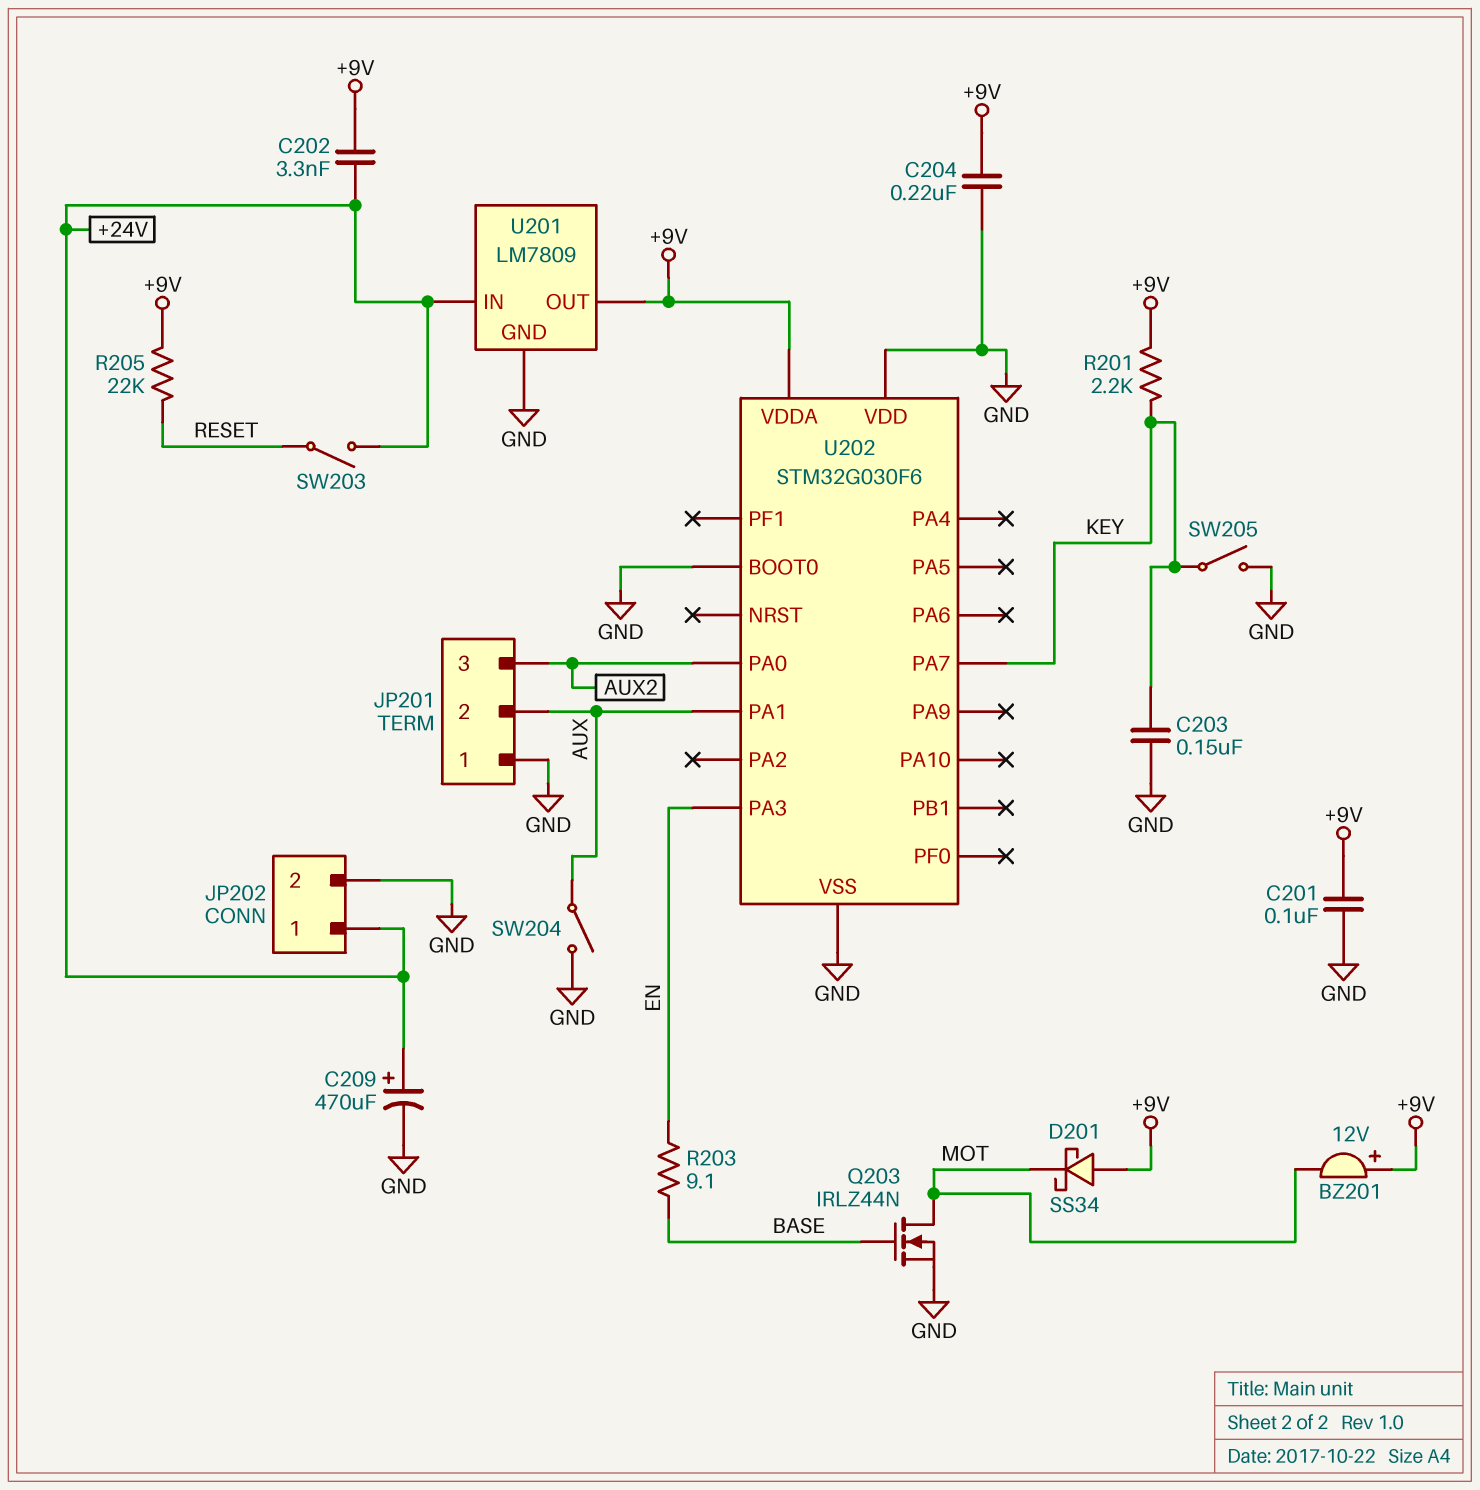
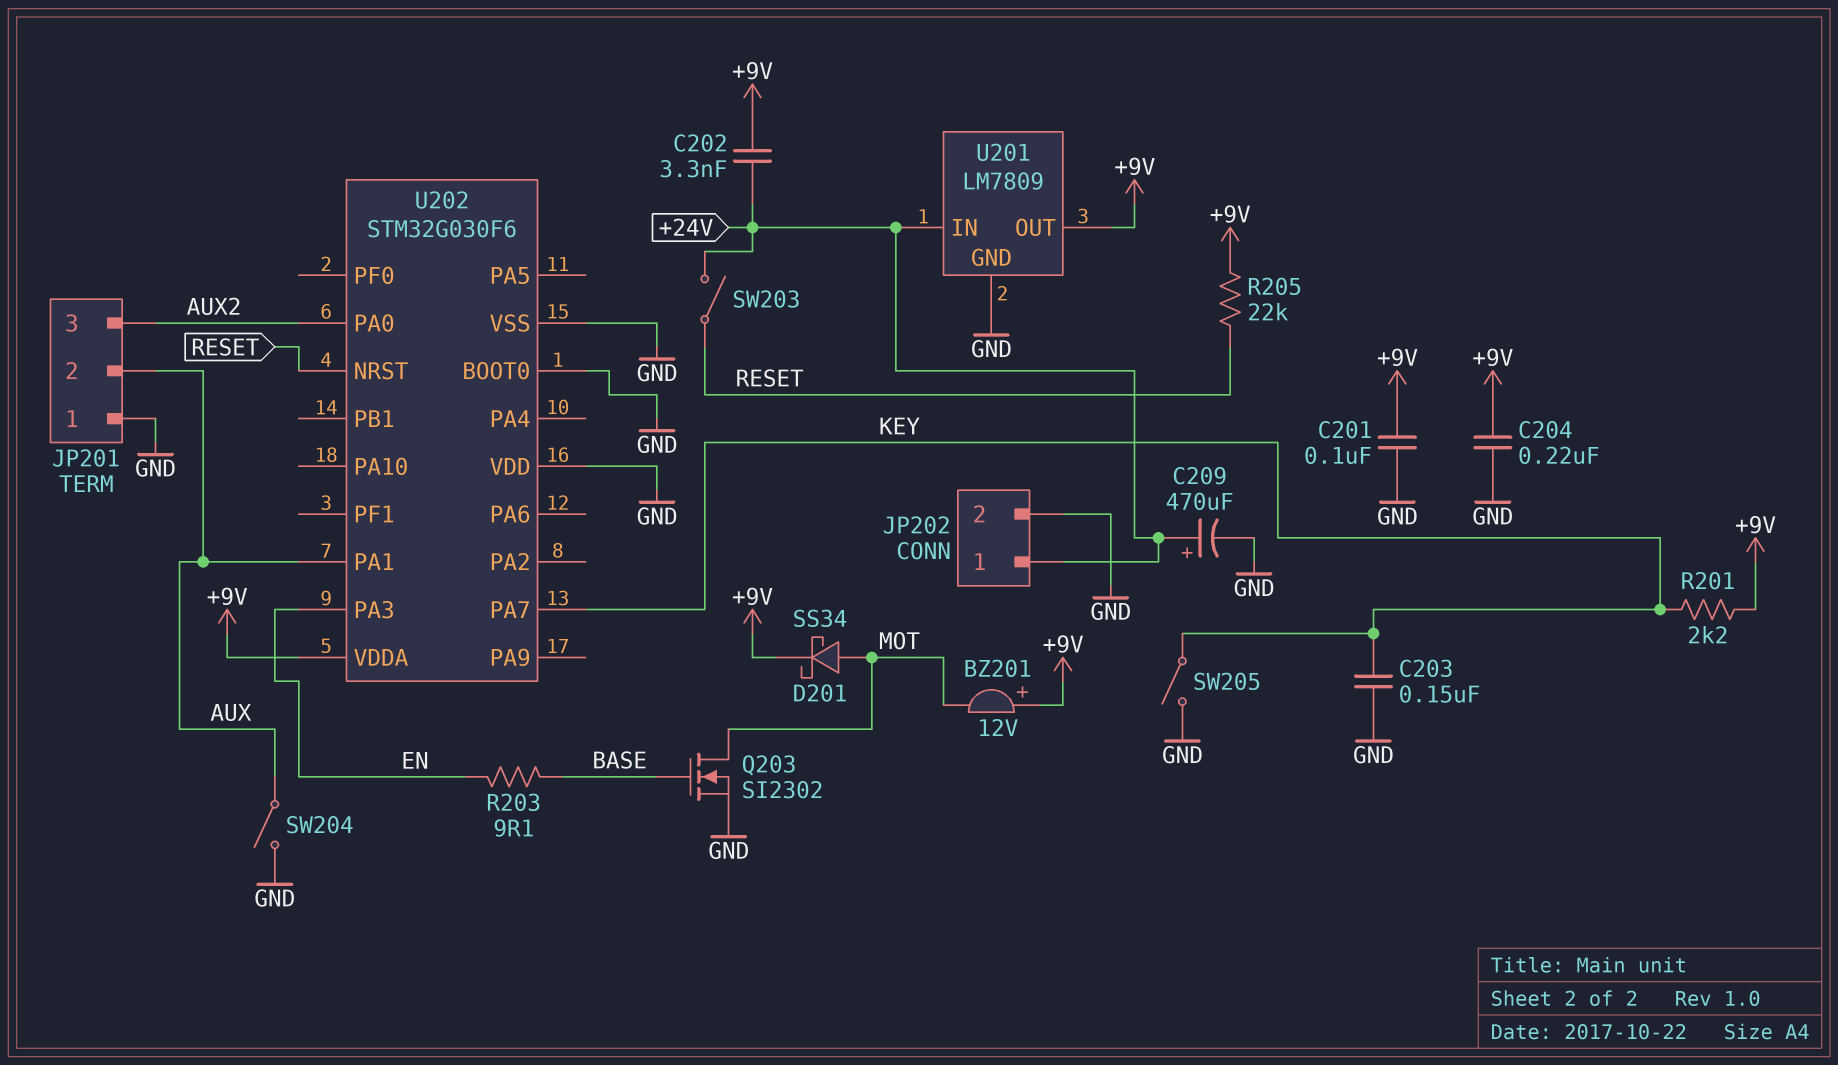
D201: schottky SS34 (A +9V, K MOT) -> schottky SS34 (A MOT, K +9V)
Q203: NMOS IRLZ44N (G BASE, D MOT, S GND) -> NMOS SI2302 (G BASE, D MOT, S GND)
U202 pin NRST: none -> RESET

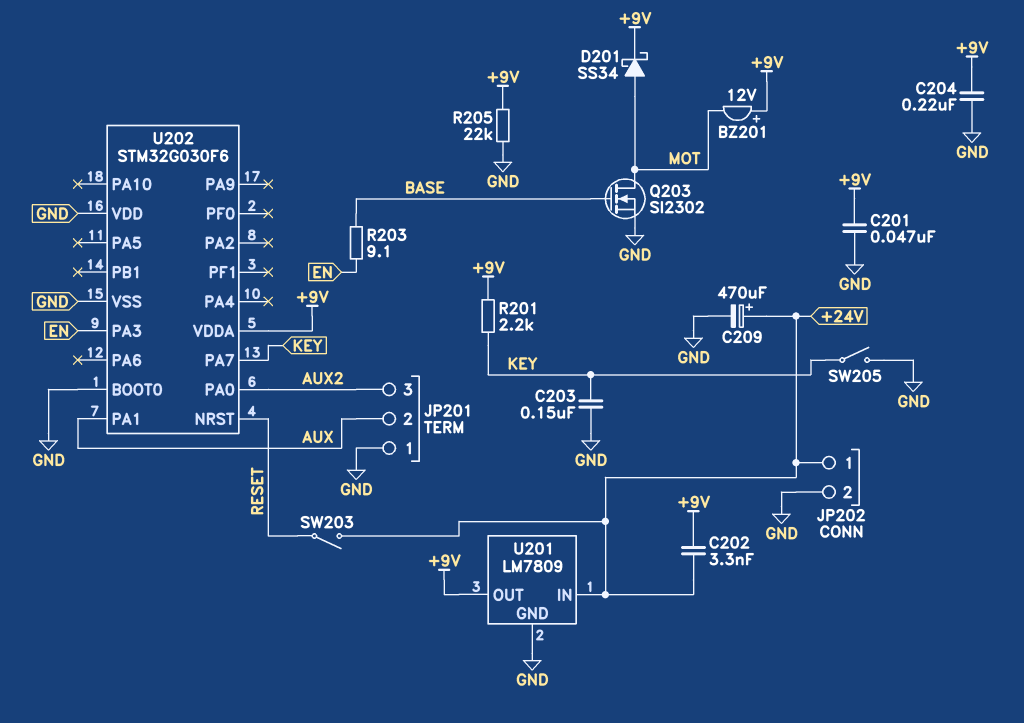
C201: 100nF (+9V, GND) -> 47nF (+9V, GND)
R205: 22k (+9V, RESET) -> 22k (+9V, GND)
SW204: switch (AUX, GND) -> none

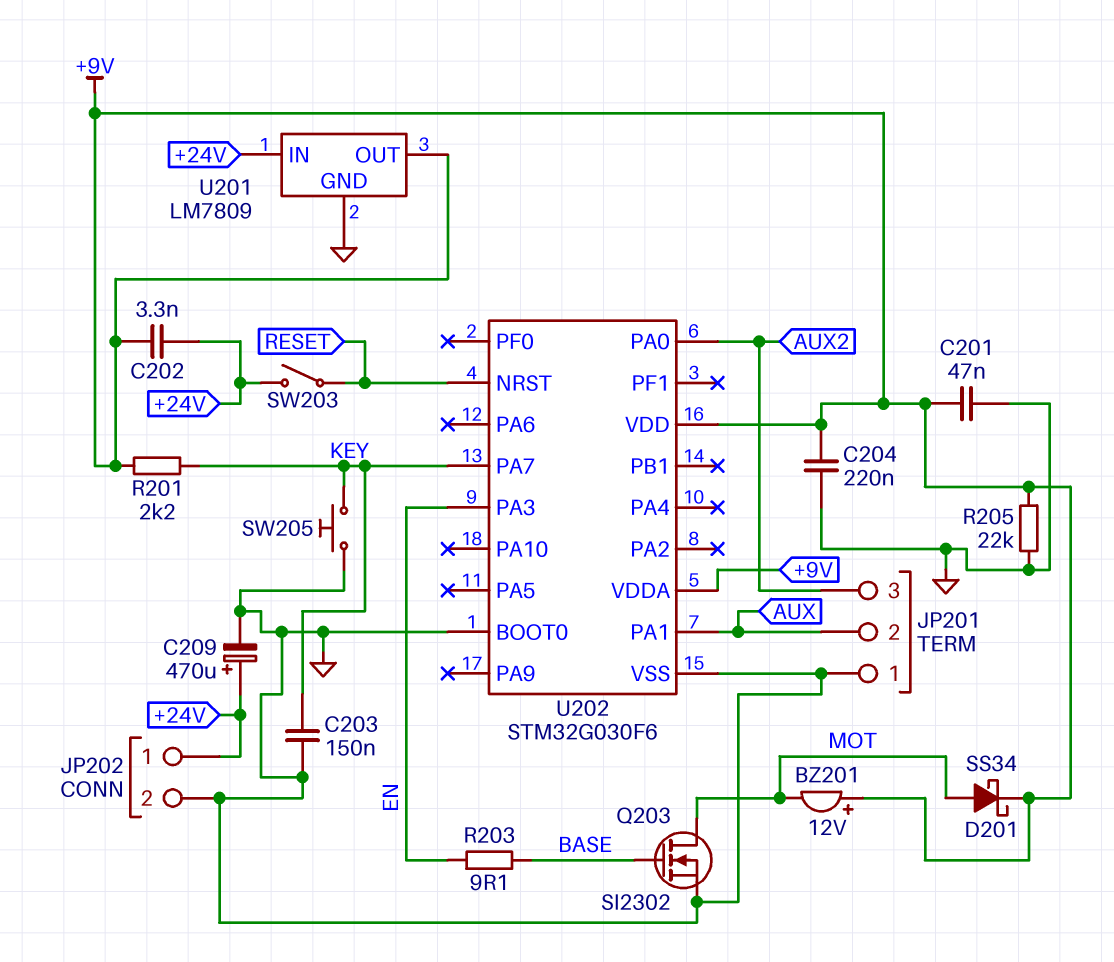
SW205: switch (GND, KEY) -> button (GND, KEY)
U202 pin VDD: GND -> +9V

